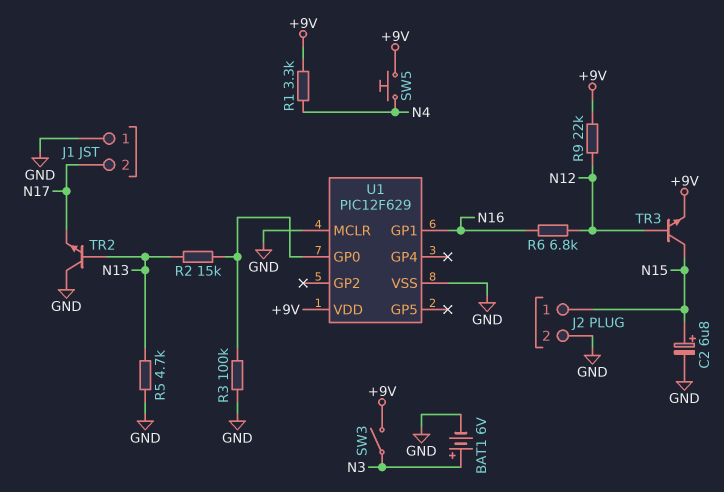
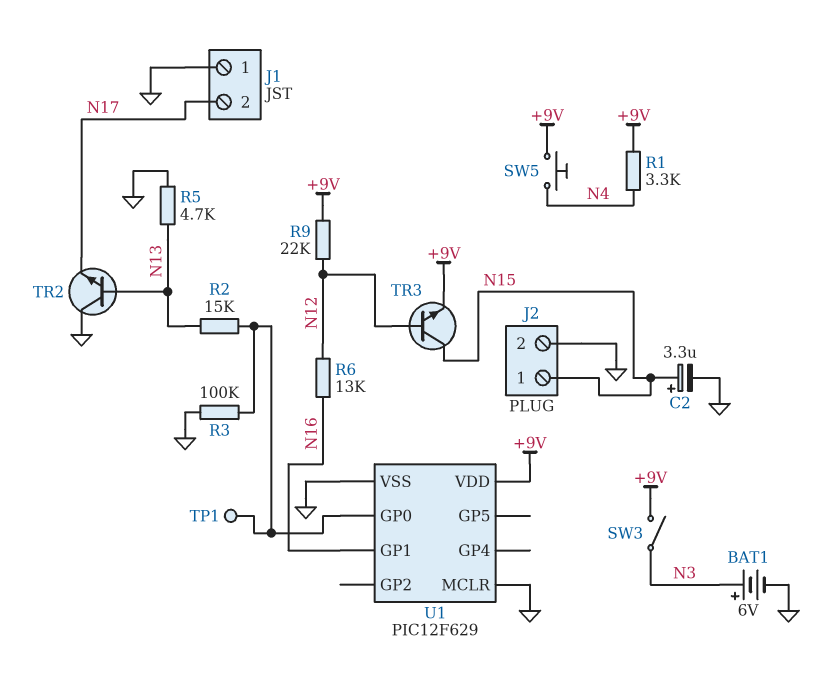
C2: 6.8uF (plus N15, minus GND) -> 3.3uF (plus N15, minus GND)
R6: 6.8k (N12, N16) -> 13k (N12, N16)
TP1: none -> test point (U1/GP0)

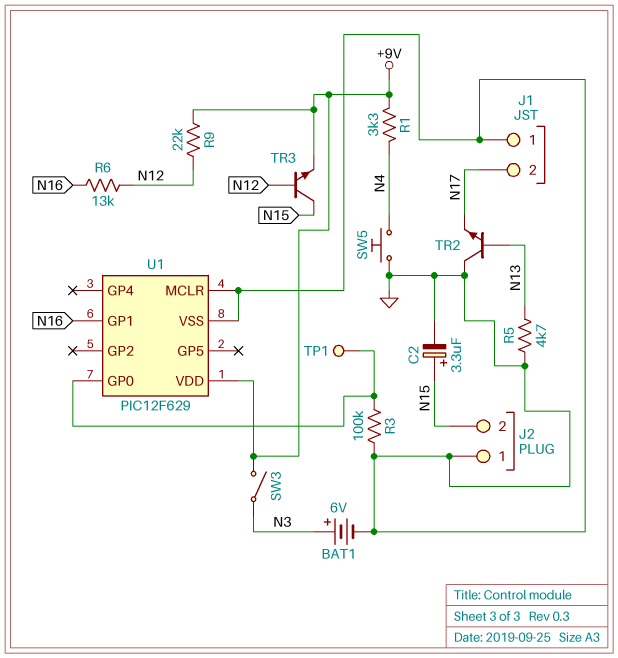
J2 pin 1: N15 -> GND
J2 pin 2: GND -> N15
R2: 15k (N13, U1/GP0) -> none
SW5: button (+9V, N4) -> button (GND, N4)

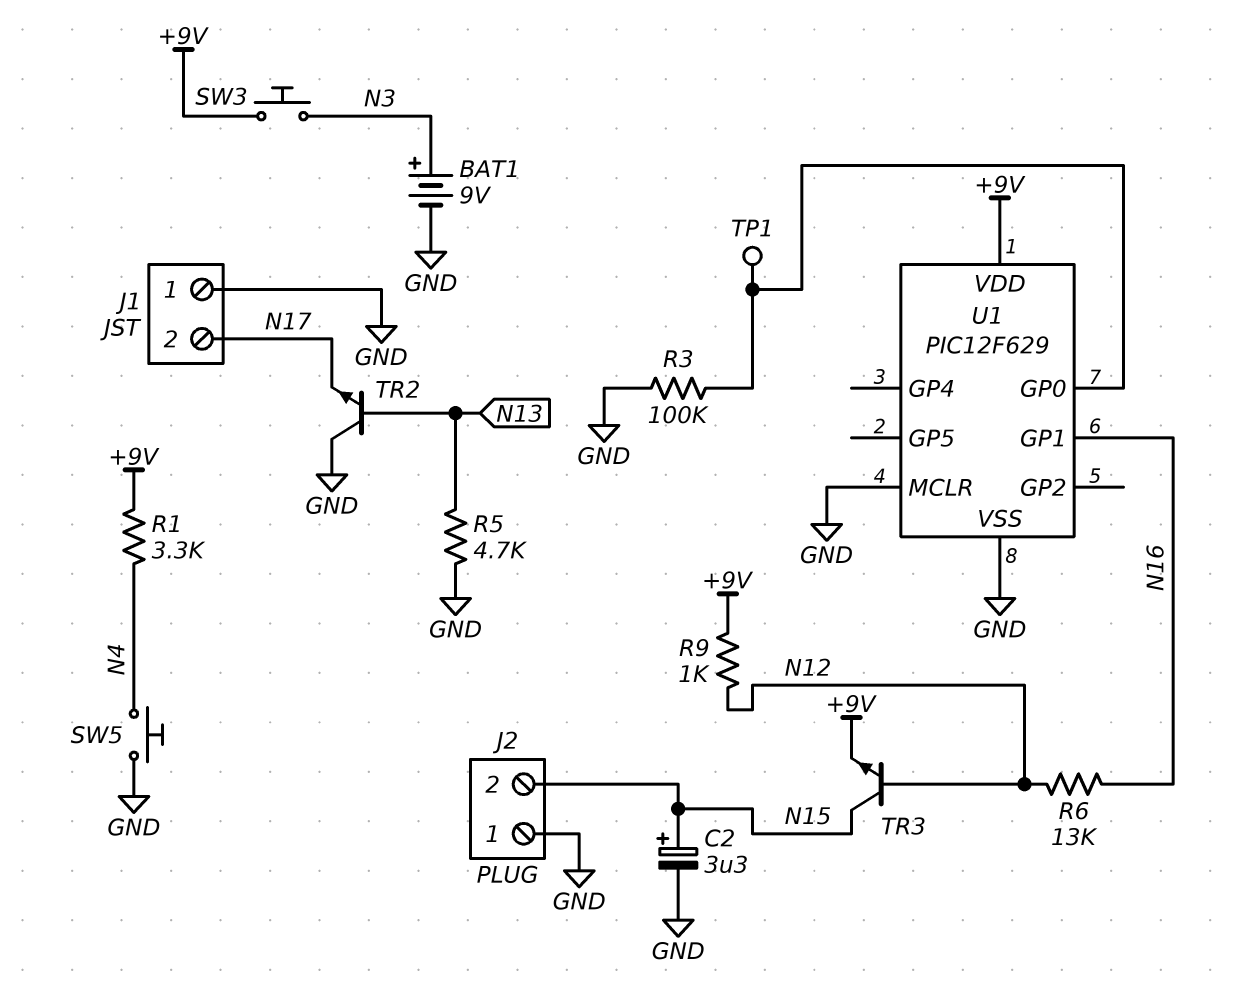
BAT1: 6V (plus N3, minus GND) -> 9V (plus N3, minus GND)
R9: 22k (+9V, N12) -> 1k (+9V, N12)
SW3: switch (+9V, N3) -> button (+9V, N3)

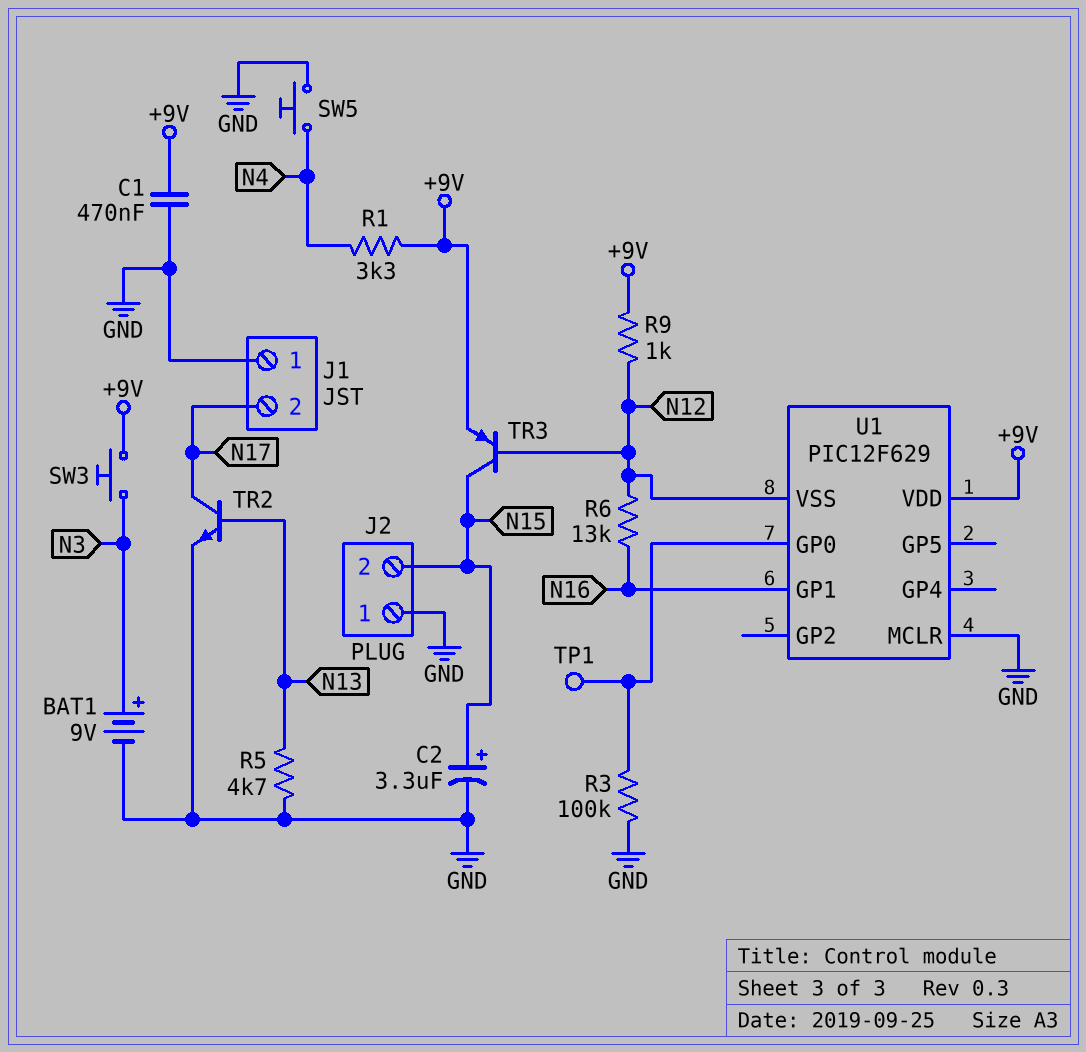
C1: none -> 470nF (+9V, GND)
TR2: NPN (B N13, C GND, E N17) -> NPN (B N13, C N17, E GND)
TR3: NPN (B N12, C N15, E +9V) -> PNP (B N12, C N15, E +9V)
U1 pin VSS: GND -> N12

